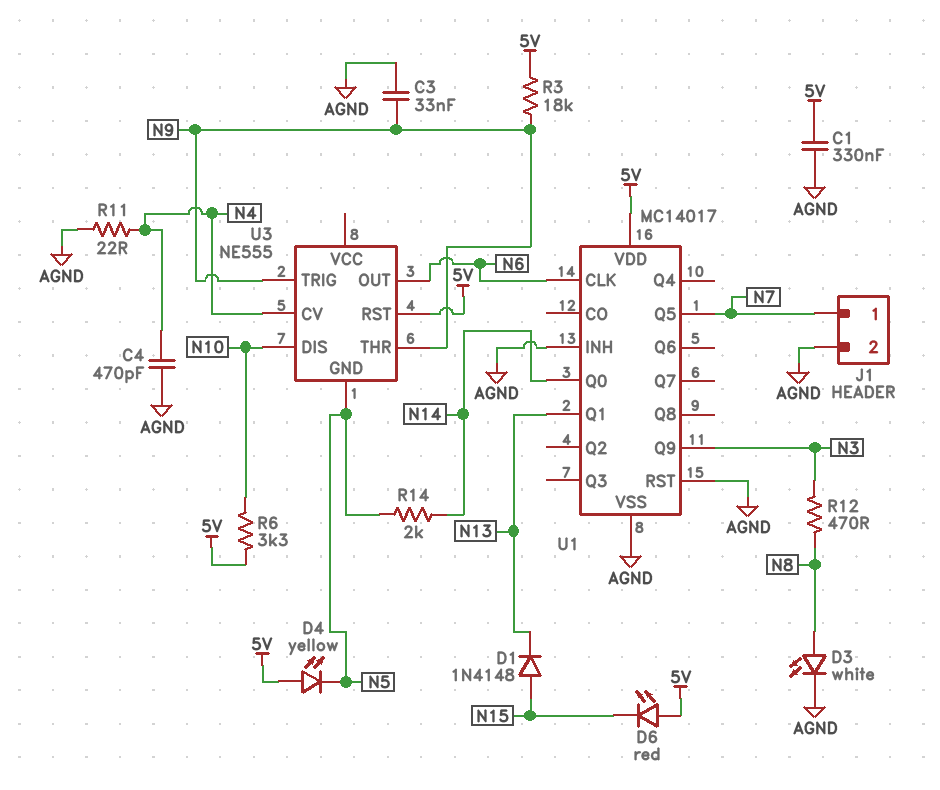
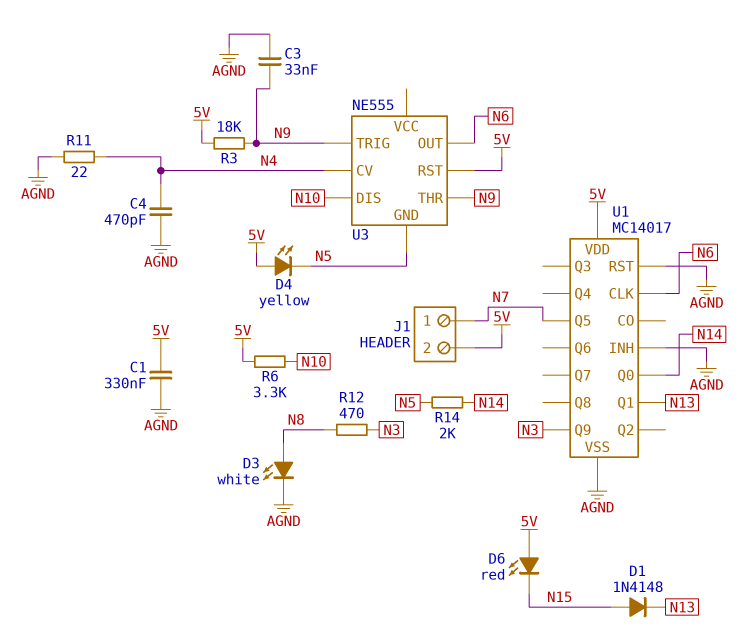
J1 pin 2: AGND -> 5V

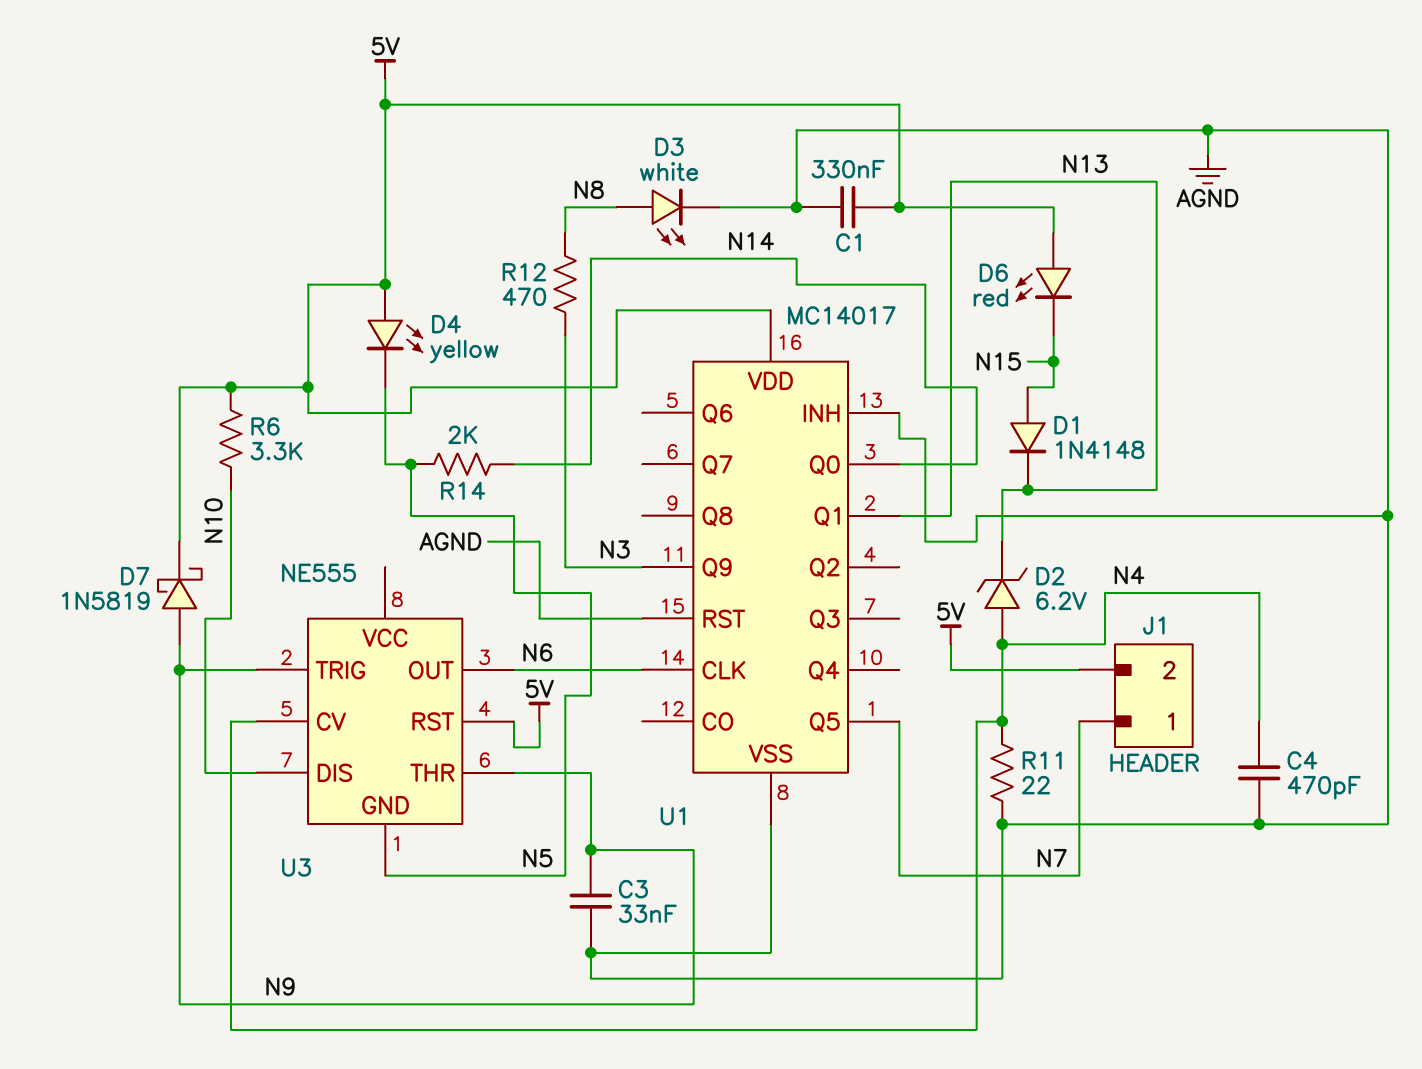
D2: none -> zener 6.2V (A N4, K N13)
D7: none -> schottky 1N5819 (A N9, K 5V)
R3: 18k (5V, N9) -> none

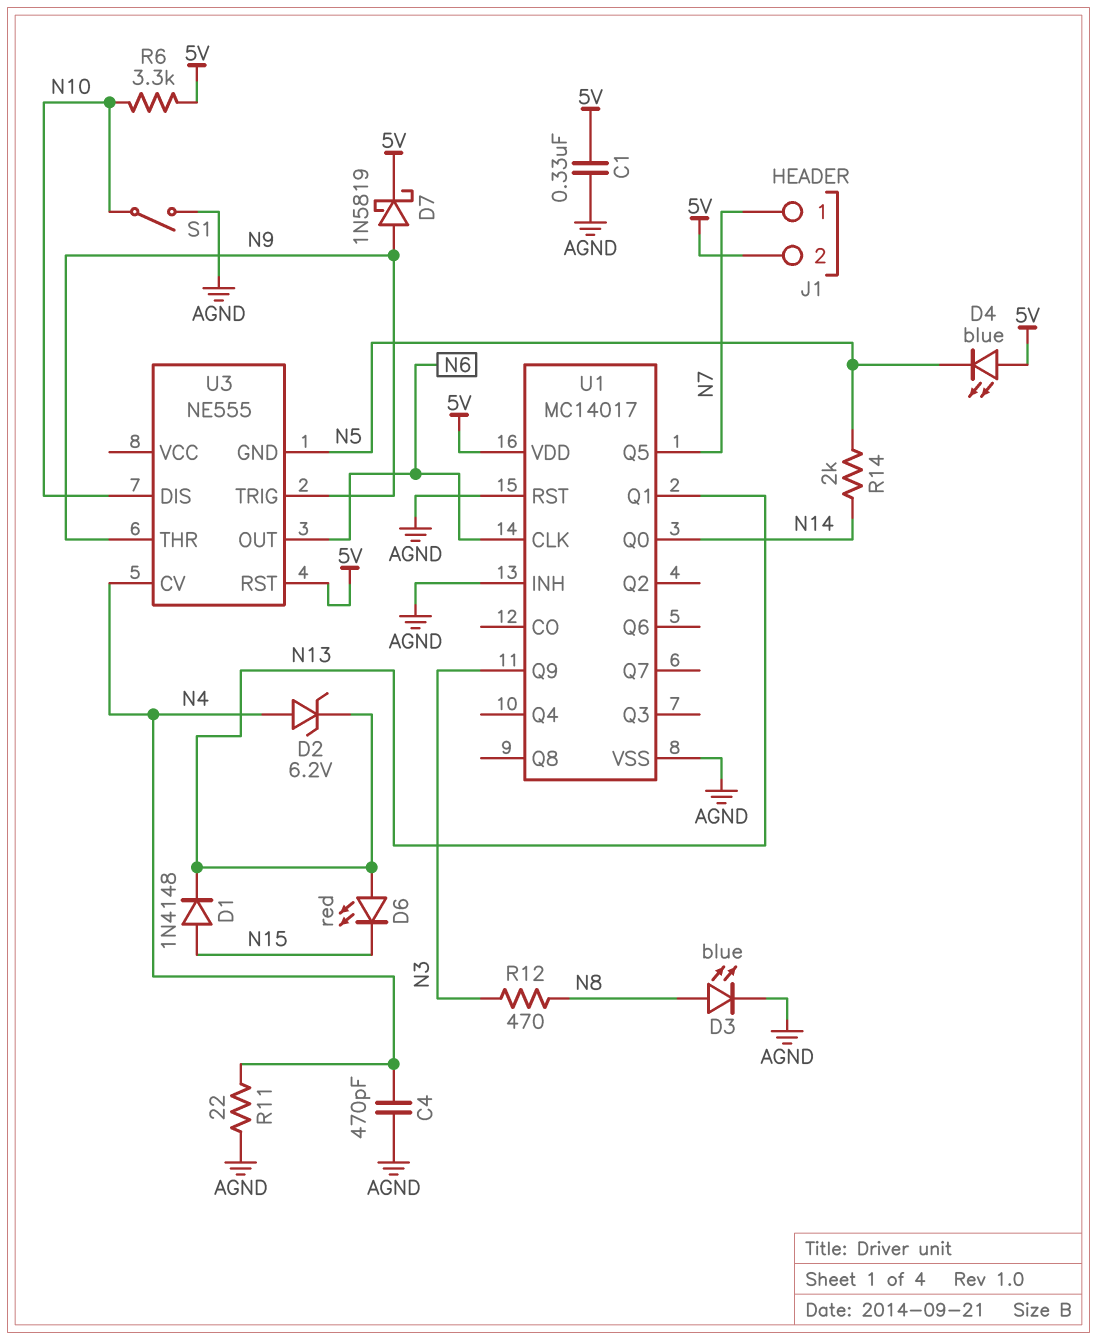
C3: 33nF (AGND, N9) -> none
D3: LED white (A N8, K AGND) -> LED blue (A N8, K AGND)
D4: LED yellow (A 5V, K N5) -> LED blue (A 5V, K N5)
D6: LED red (A 5V, K N15) -> LED red (A N13, K N15)
S1: none -> switch (AGND, N10)

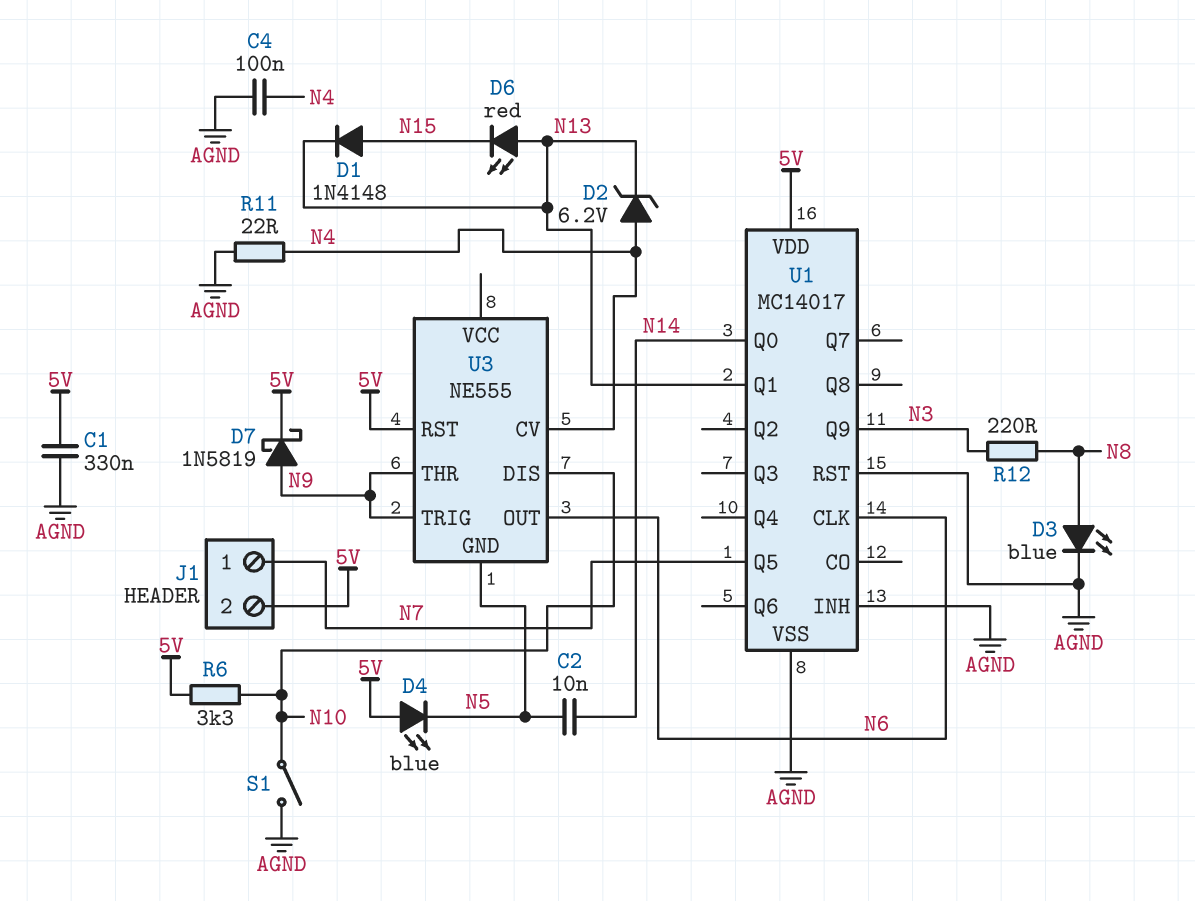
C2: none -> 10nF (N5, N14)
C4: 470pF (AGND, N4) -> 100nF (AGND, N4)
R12: 470 (N3, N8) -> 220 (N3, N8)
R14: 2k (N5, N14) -> none

